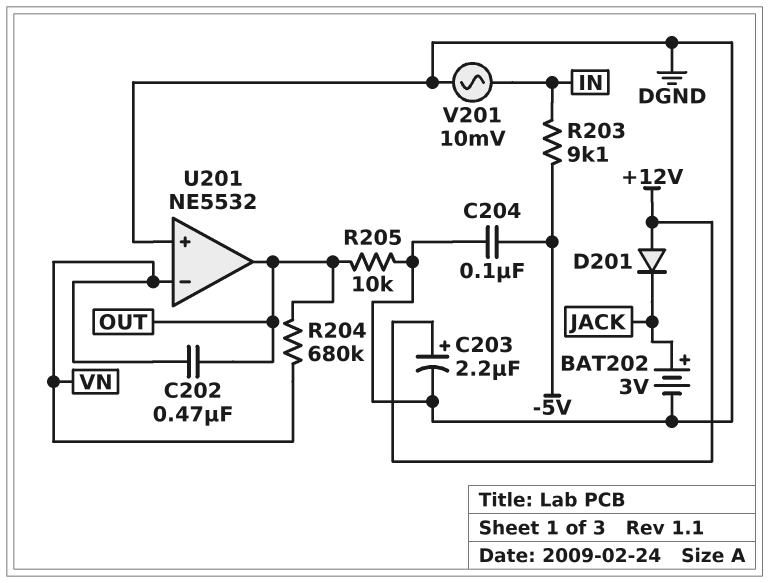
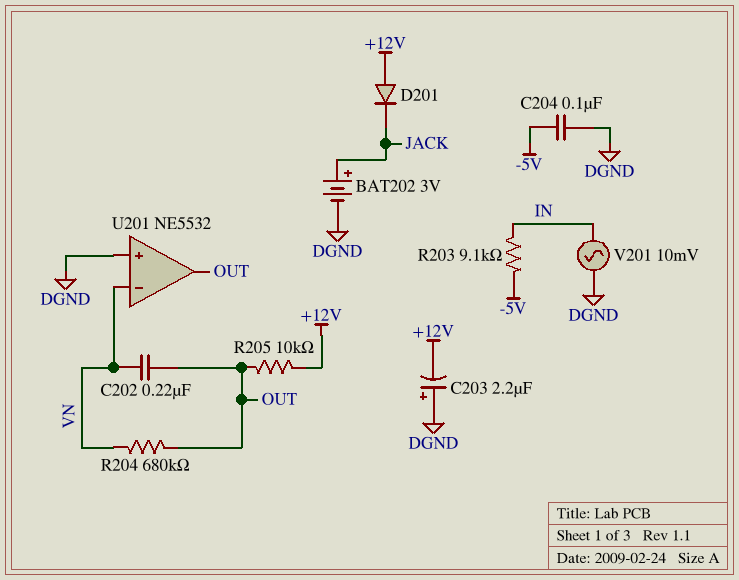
C202: 470nF (OUT, VN) -> 220nF (OUT, VN)
C203: 2.2uF (plus +12V, minus DGND) -> 2.2uF (plus DGND, minus +12V)
R205: 10k (DGND, OUT) -> 10k (+12V, OUT)

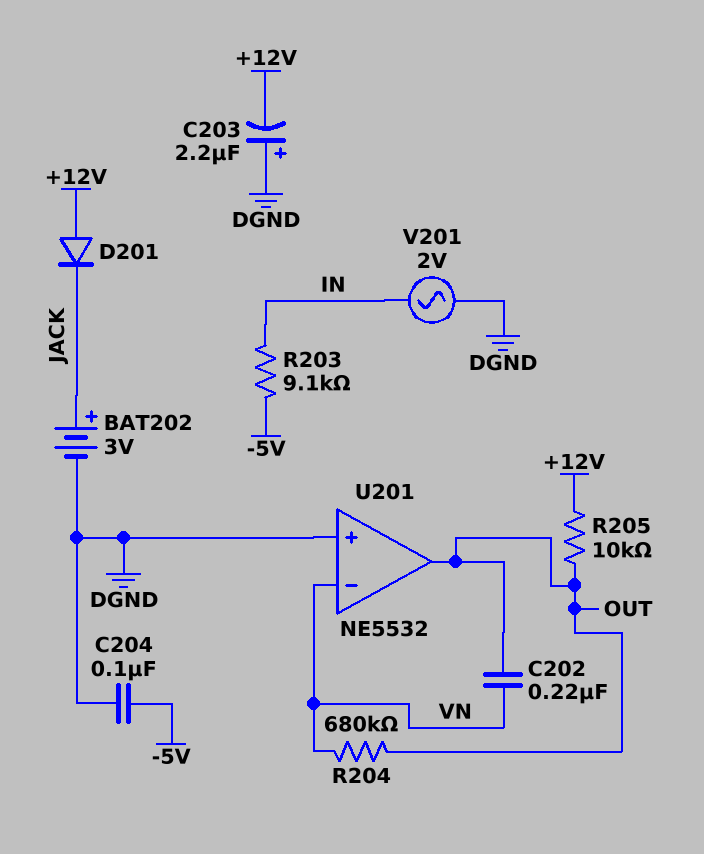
V201: AC 10mV (DGND, IN) -> AC 2V (DGND, IN)

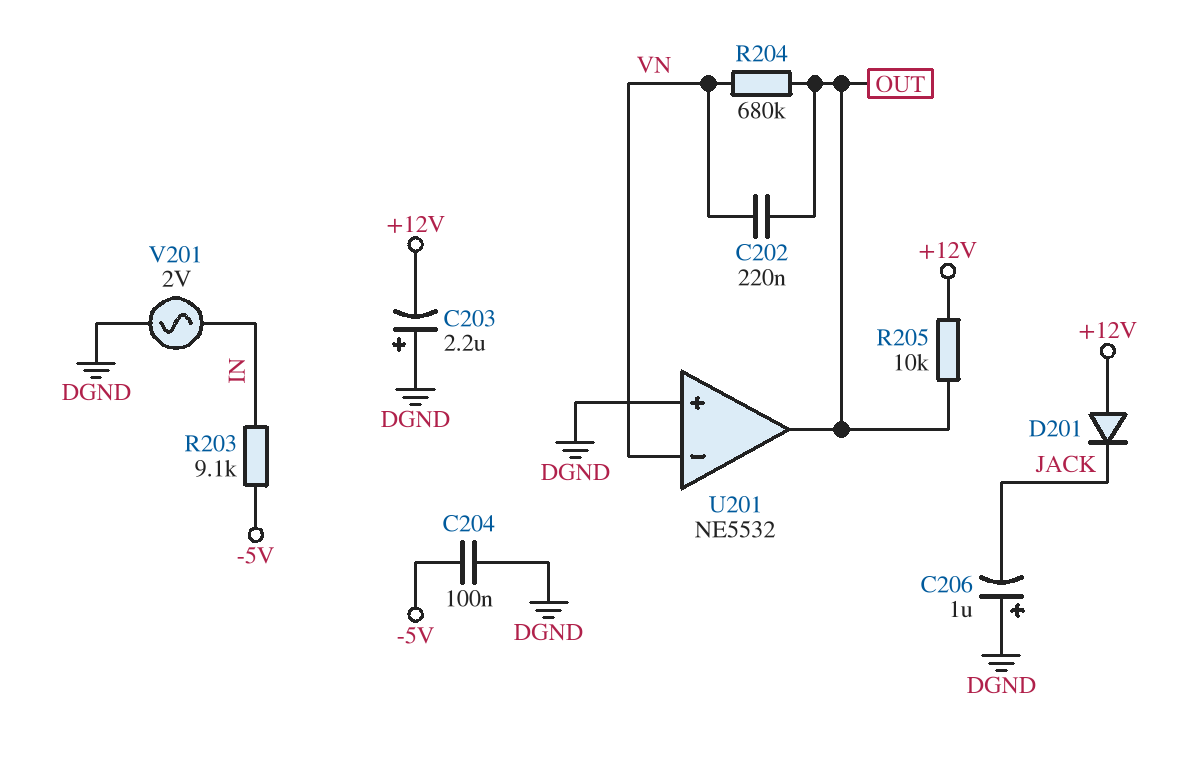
BAT202: 3V (plus JACK, minus DGND) -> none
C206: none -> 1uF (plus DGND, minus JACK)

